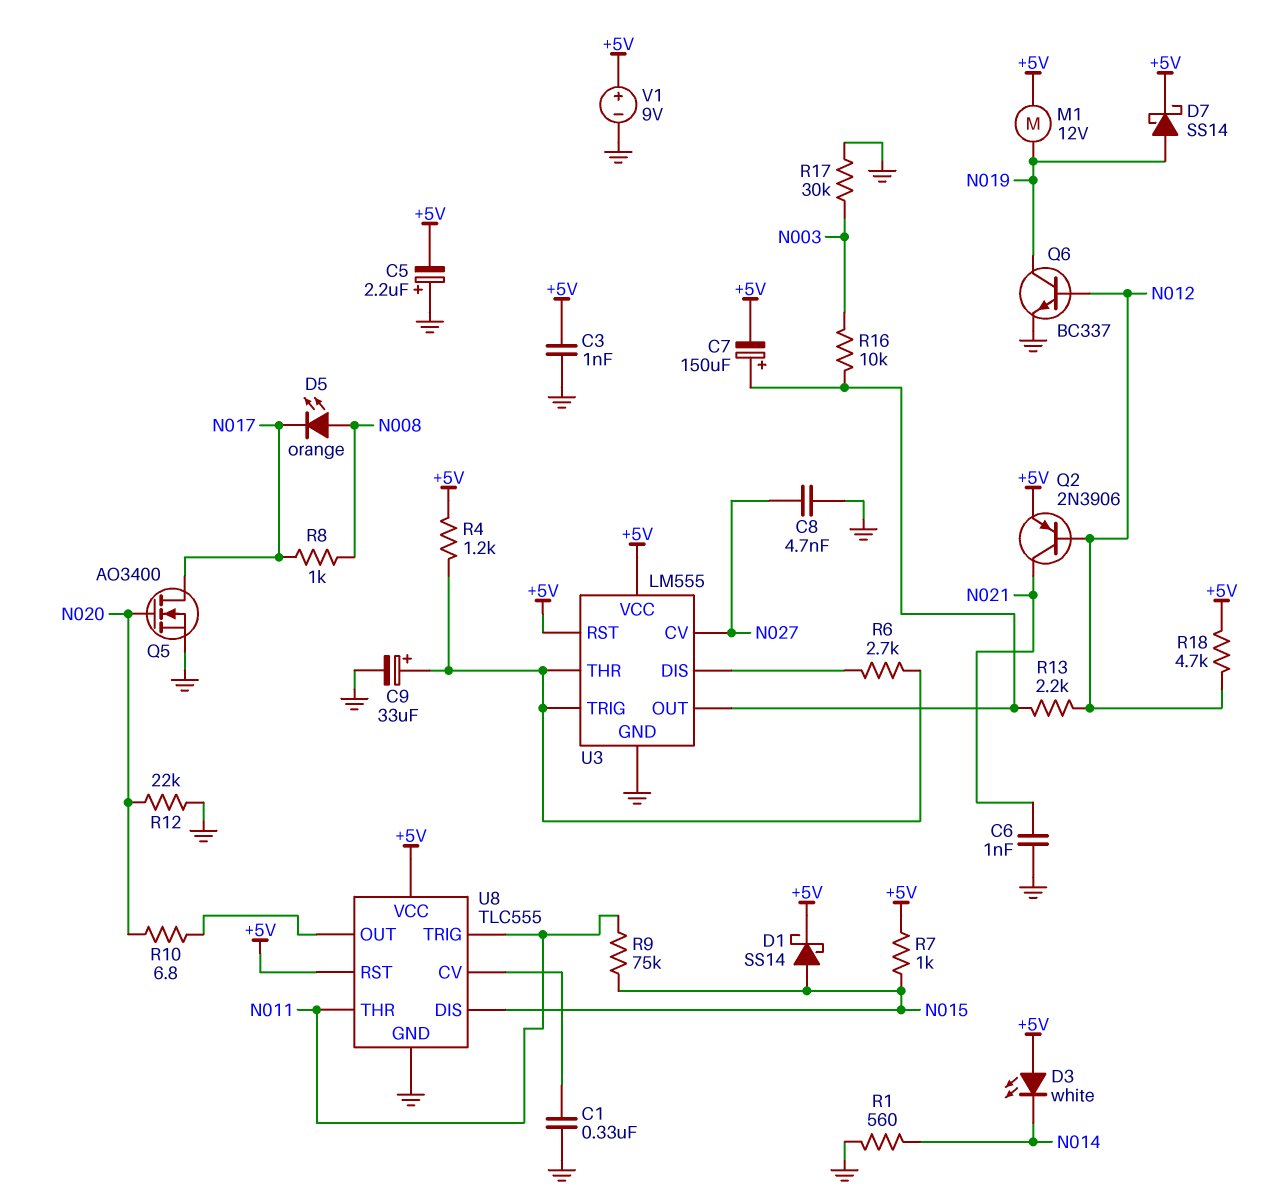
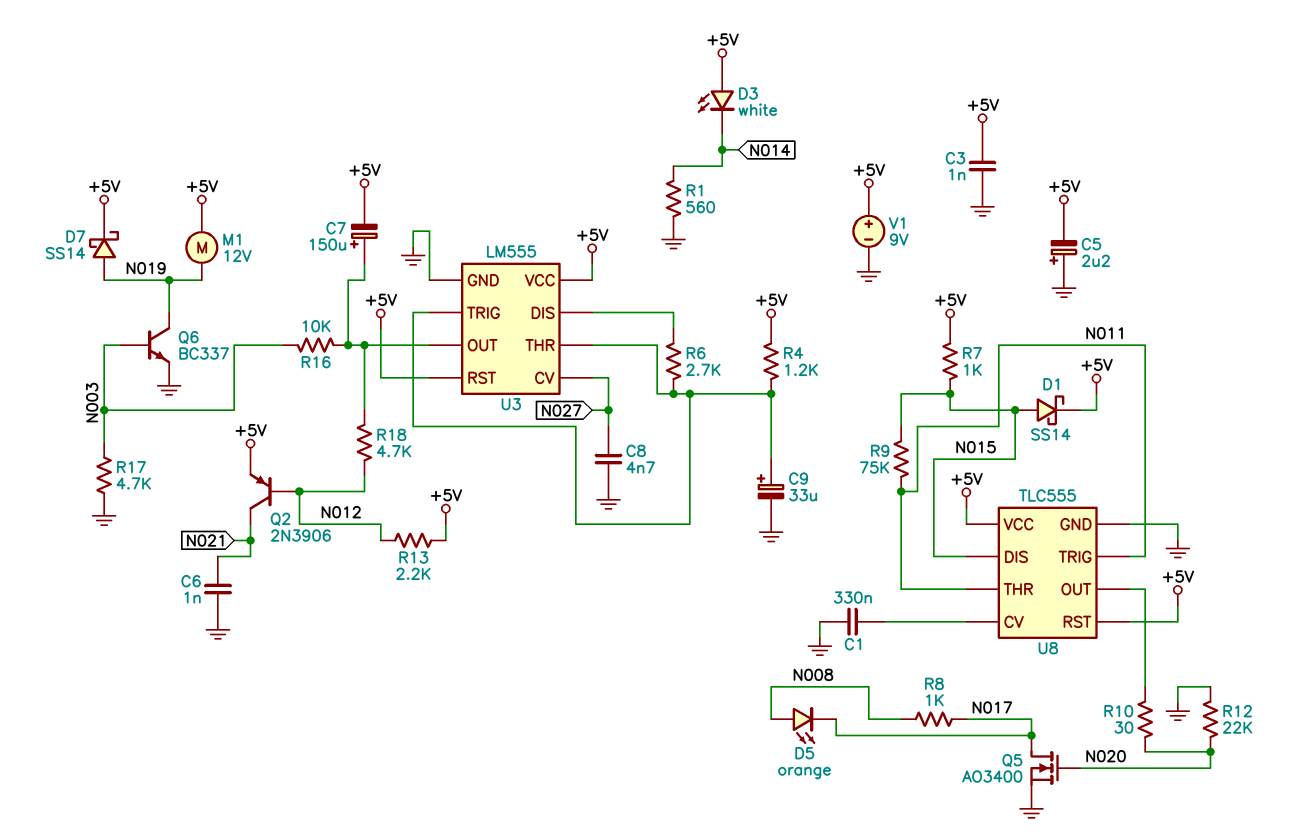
Q6: NPN BC337 (B N012, C N019, E GND) -> NPN BC337 (B N003, C N019, E GND)
R10: 6.8 (N020, U8/OUT) -> 30 (N020, U8/OUT)
R13: 2.2k (N012, U3/OUT) -> 2.2k (+5V, N012)
R17: 30k (GND, N003) -> 4.7k (GND, N003)
R18: 4.7k (+5V, N012) -> 4.7k (N012, U3/OUT)

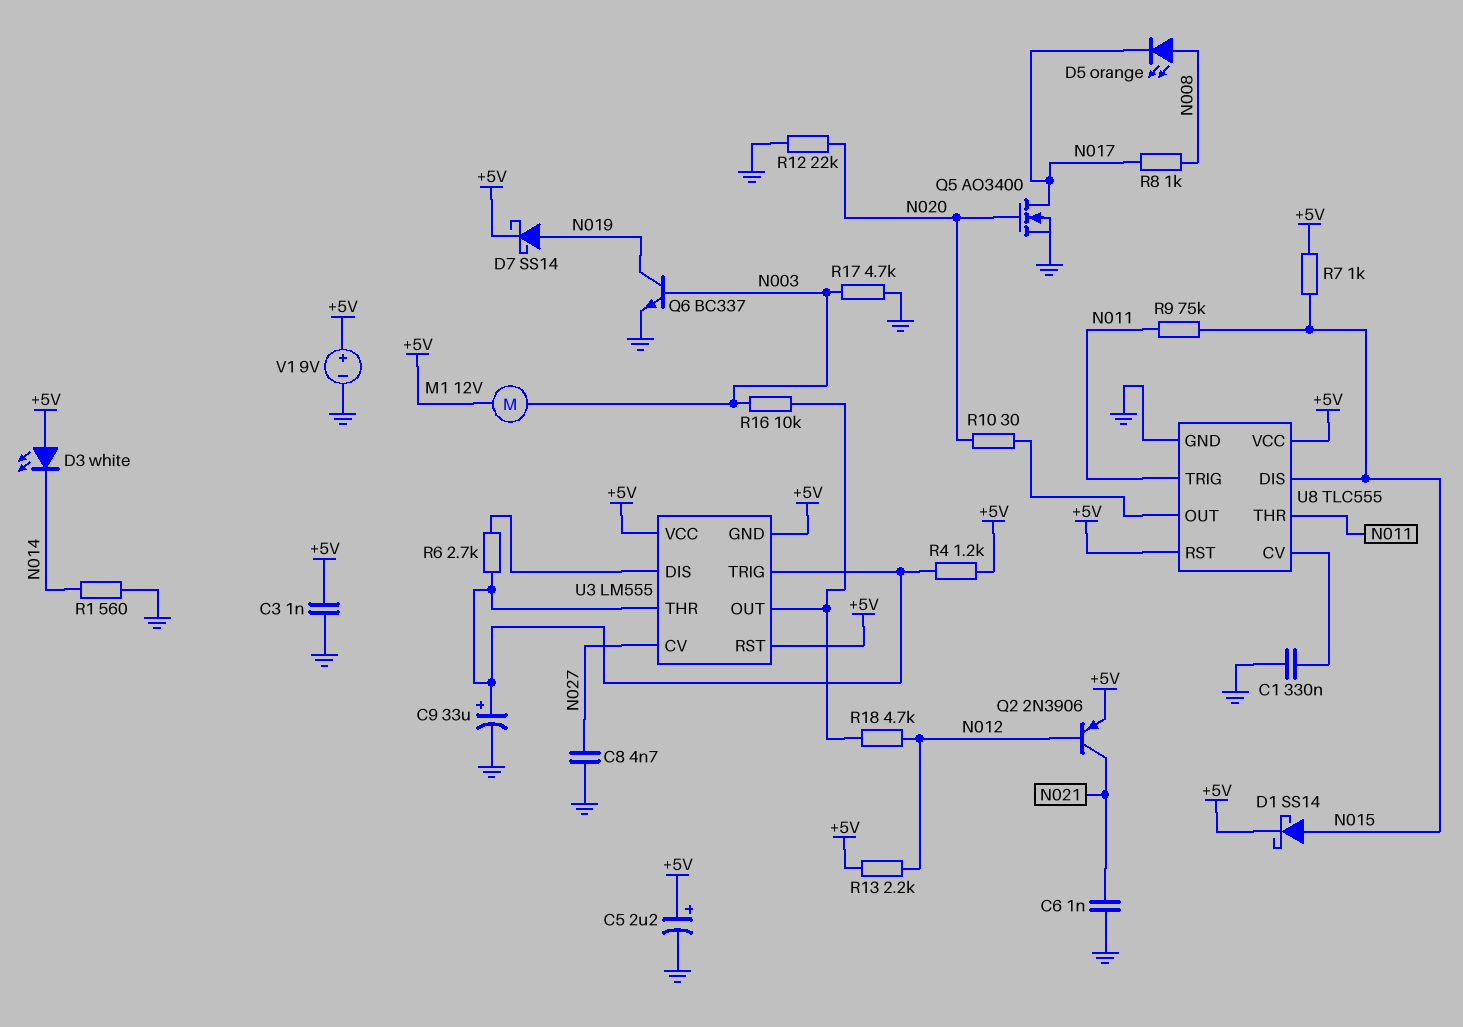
C5: 2.2uF (plus GND, minus +5V) -> 2.2uF (plus +5V, minus GND)
C7: 150uF (plus U3/OUT, minus +5V) -> none
M1: motor 12V (+5V, N019) -> motor 12V (+5V, N003)
U3 pin GND: GND -> +5V

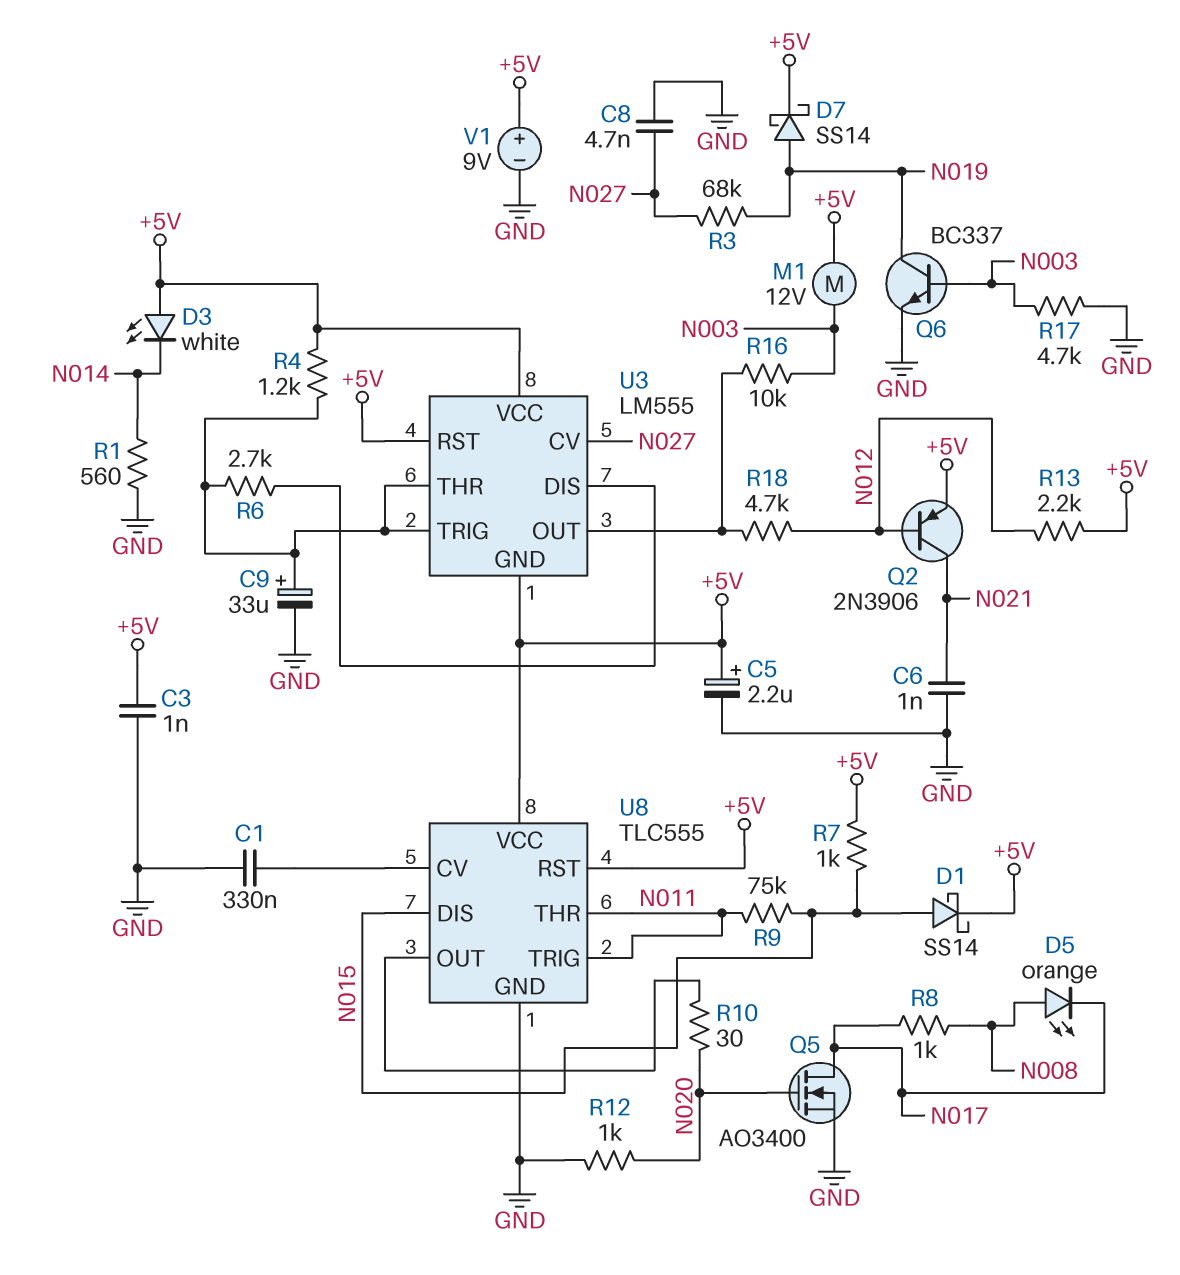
R3: none -> 68k (N019, N027)
R12: 22k (GND, N020) -> 1k (GND, N020)

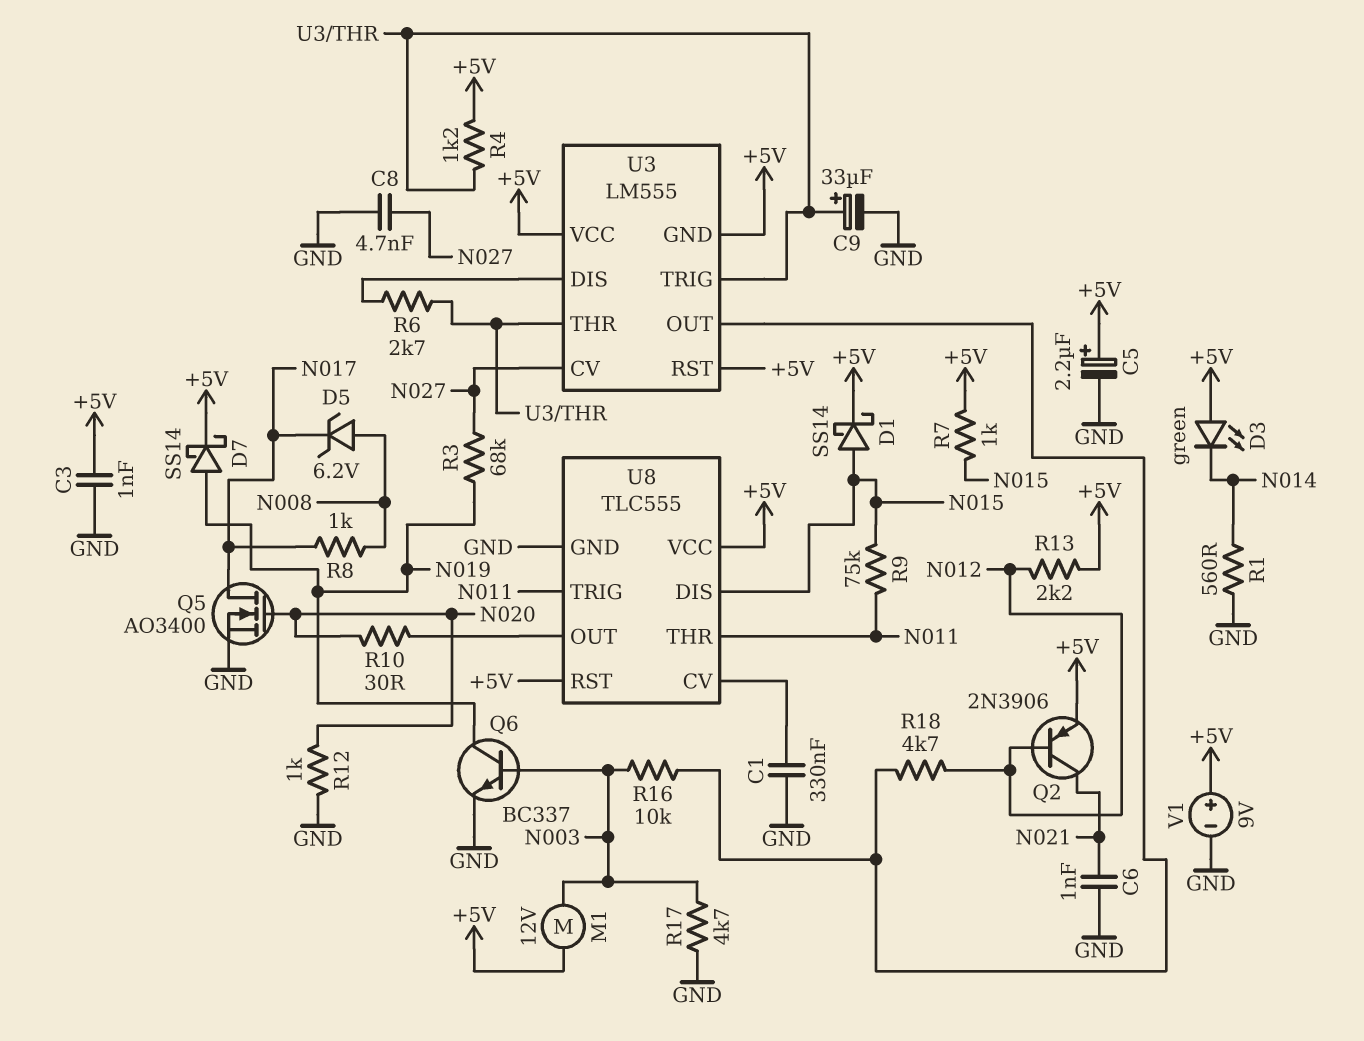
D3: LED white (A +5V, K N014) -> LED green (A +5V, K N014)
D5: LED orange (A N008, K N017) -> zener 6.2V (A N008, K N017)

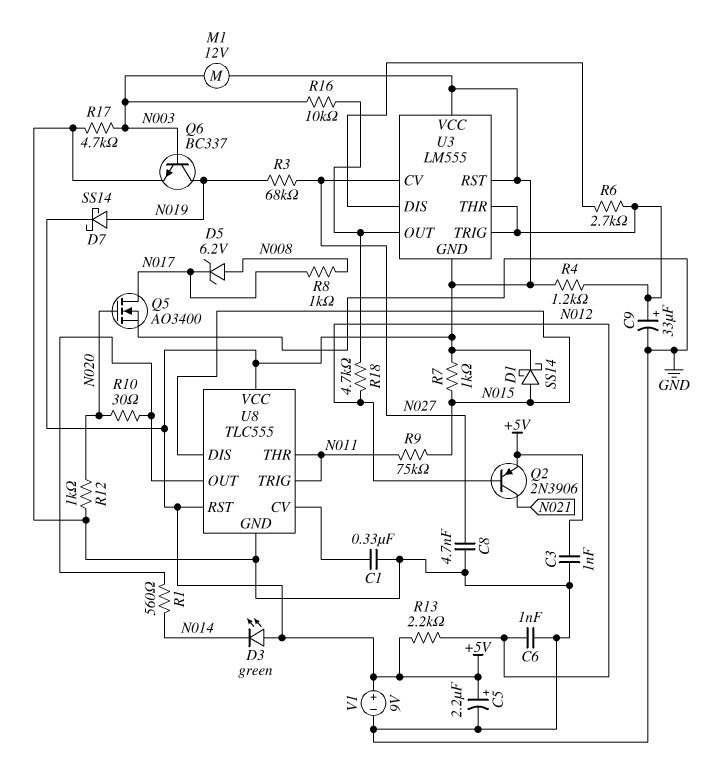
C6: 1nF (GND, N021) -> 1nF (GND, N012)
R1: 560 (GND, N014) -> 560 (N014, U8/OUT)

